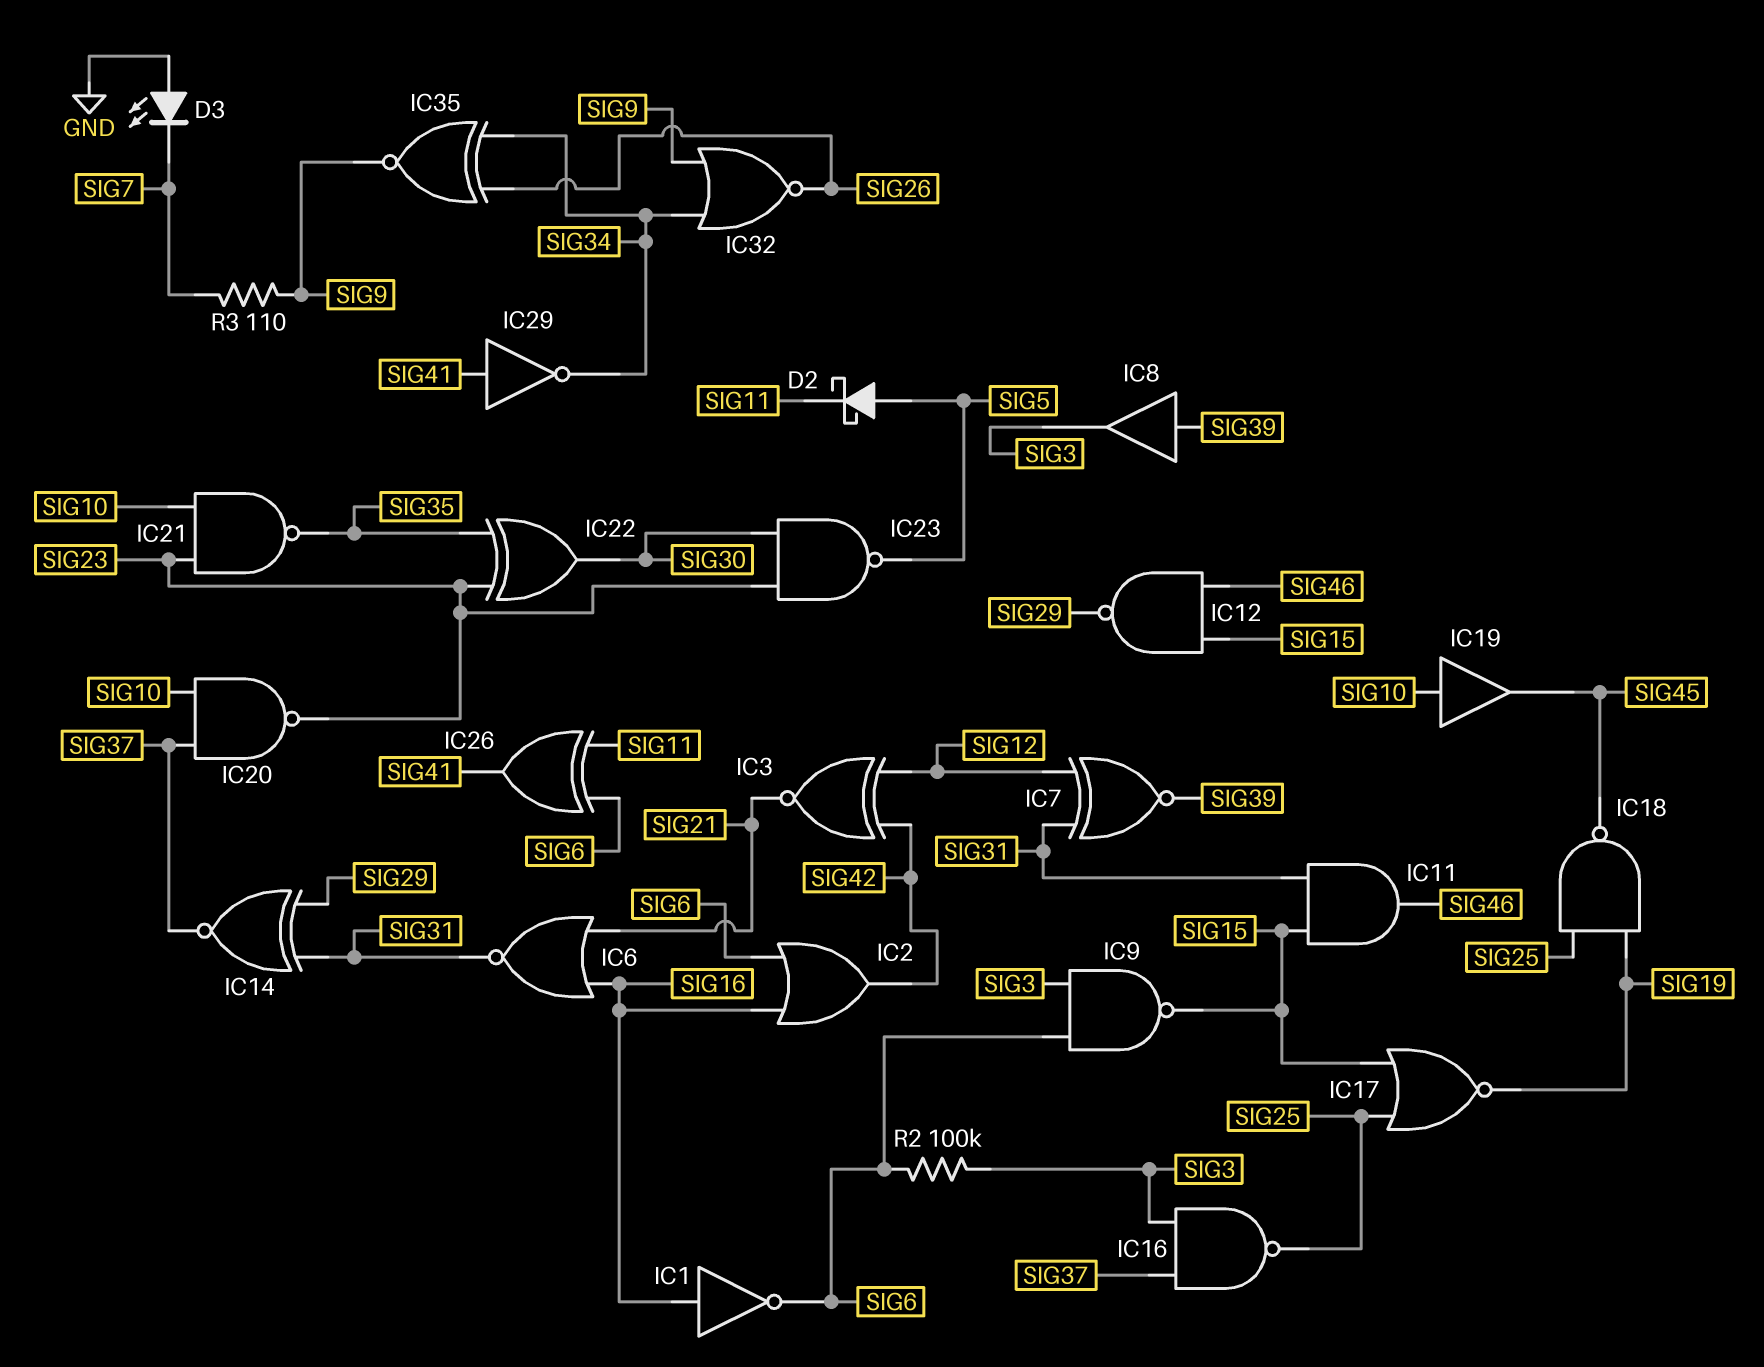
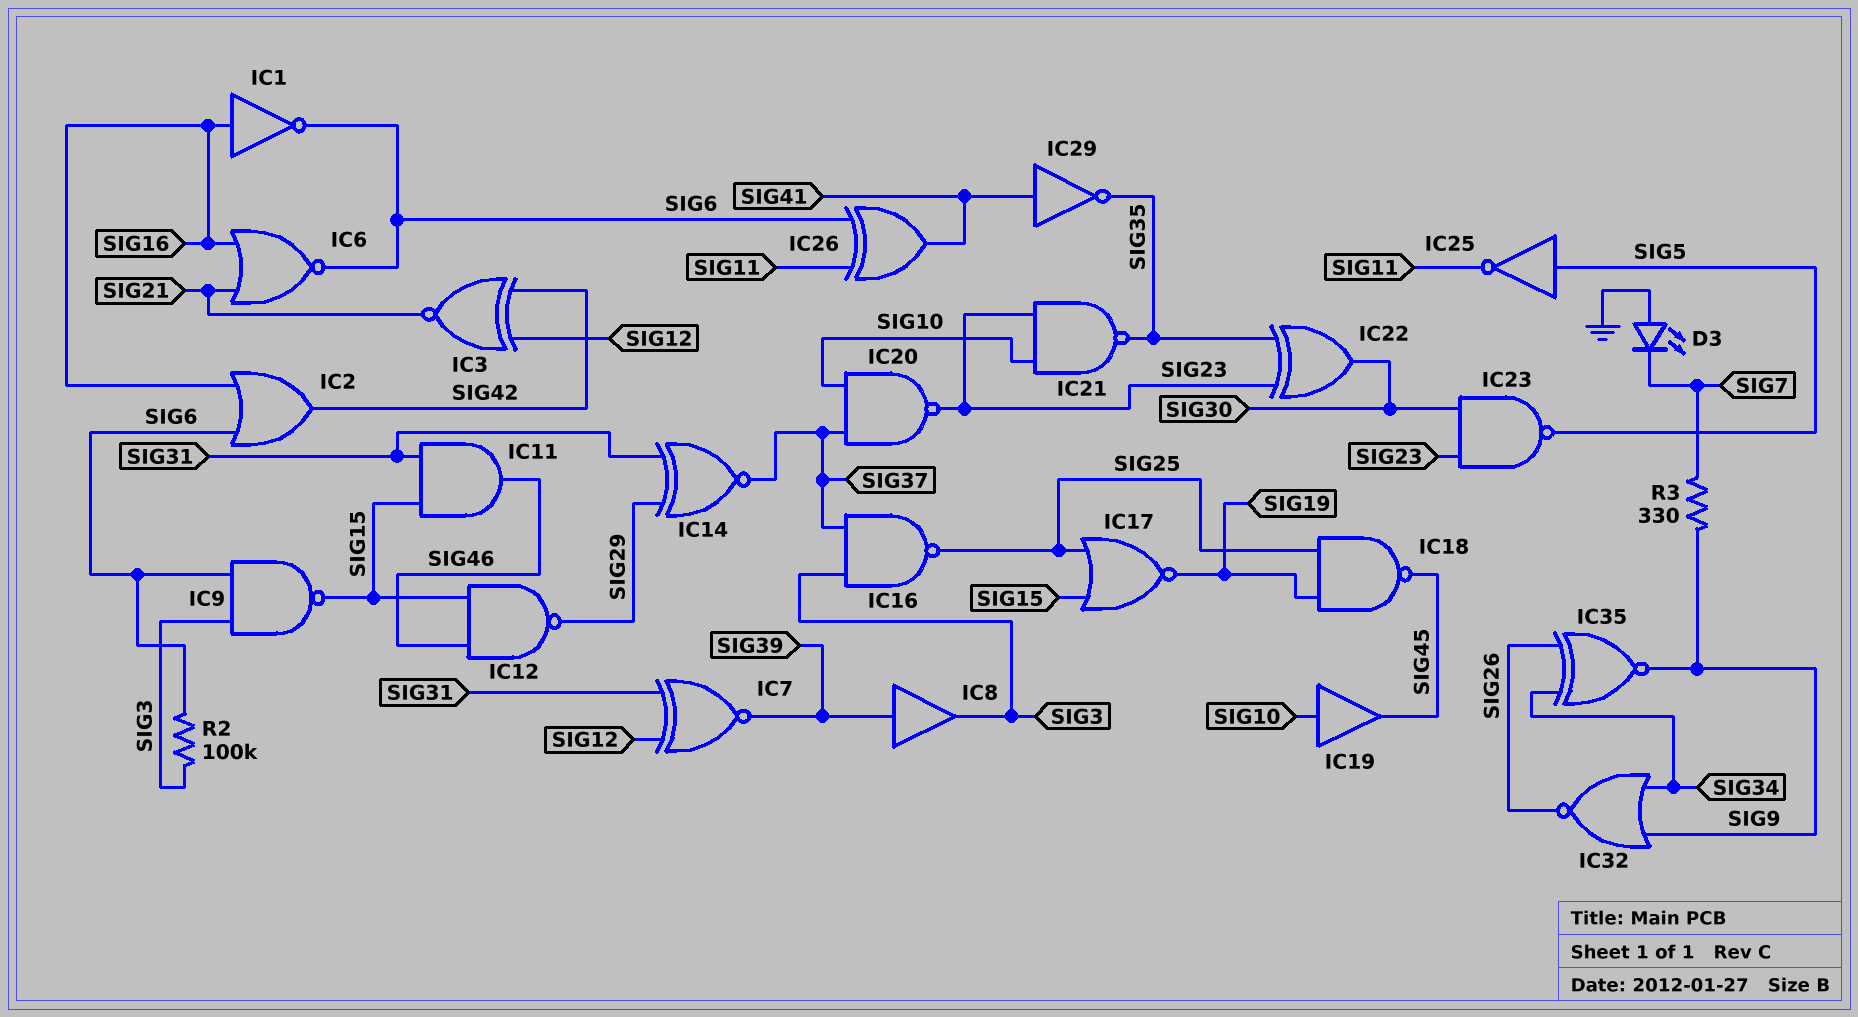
D2: schottky (A SIG5, K SIG11) -> none
IC6: NOR (in SIG16, in SIG21, out SIG31) -> NOR (in SIG16, in SIG21, out SIG6)
IC25: none -> NOT (in SIG5, out SIG11)
IC29: NOT (in SIG41, out SIG34) -> NOT (in SIG41, out SIG35)
R3: 110 (SIG7, SIG9) -> 330 (SIG7, SIG9)

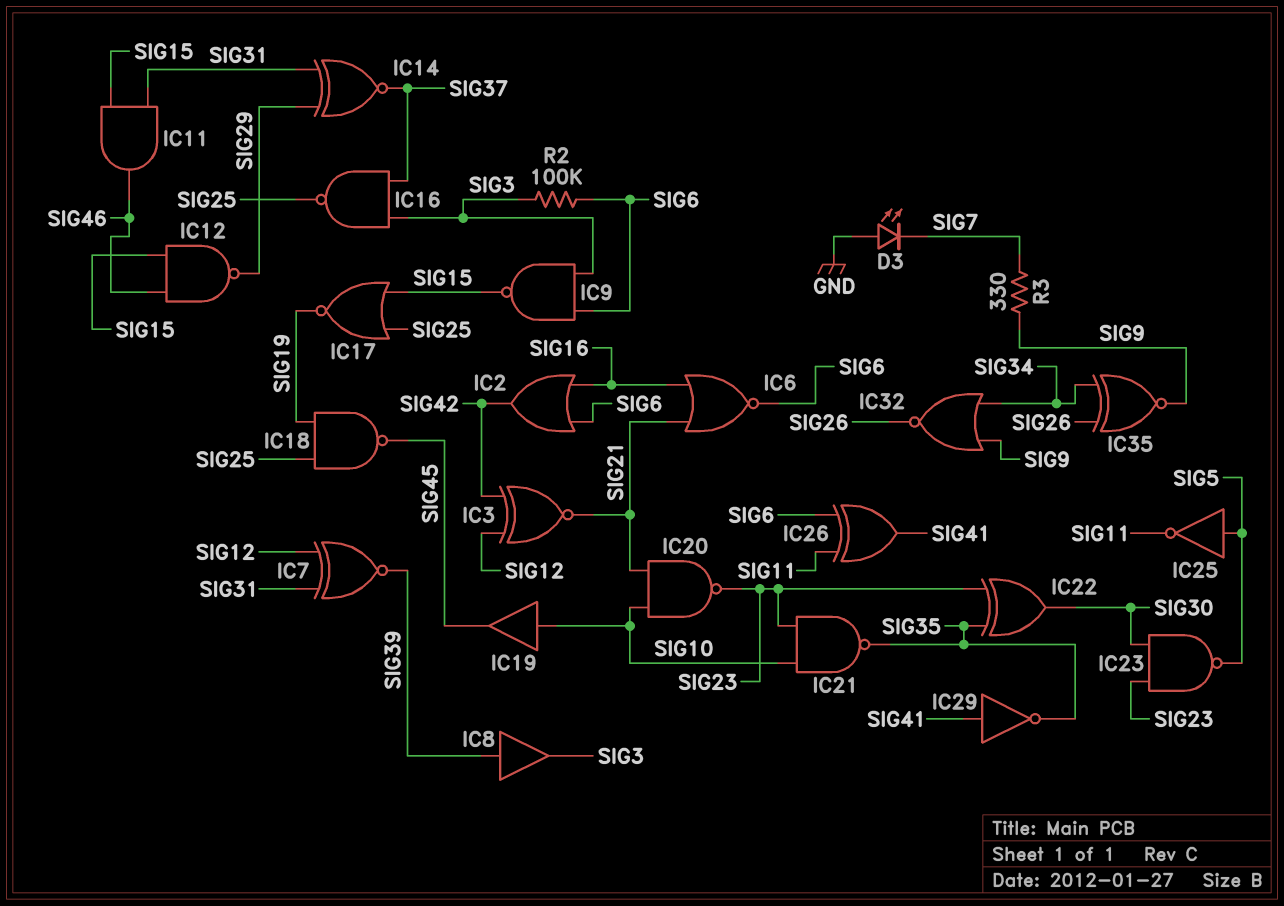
IC1: NOT (in SIG16, out SIG6) -> none
IC20: NAND (in SIG10, in SIG37, out SIG23) -> NAND (in SIG10, in SIG21, out SIG23)

